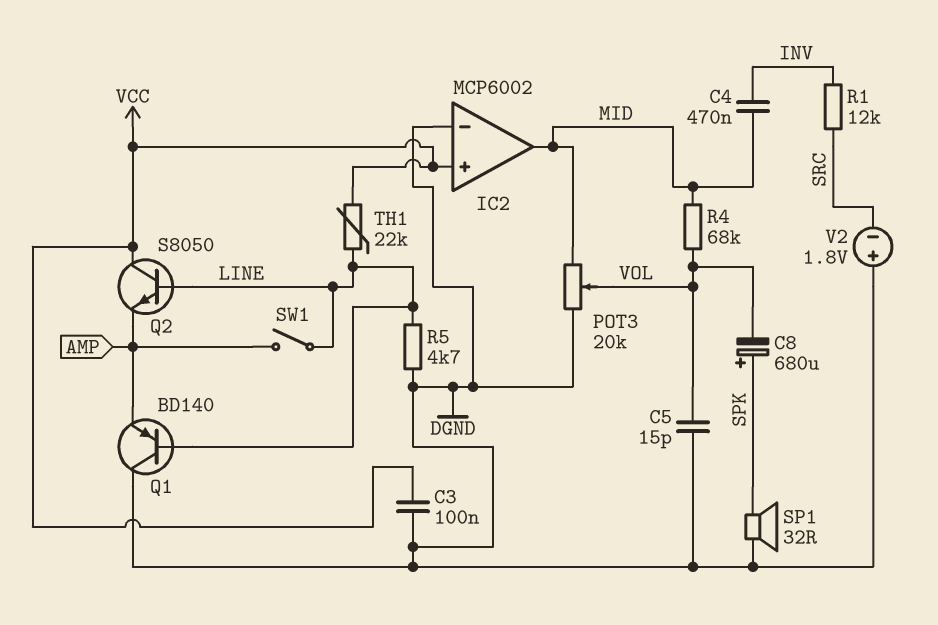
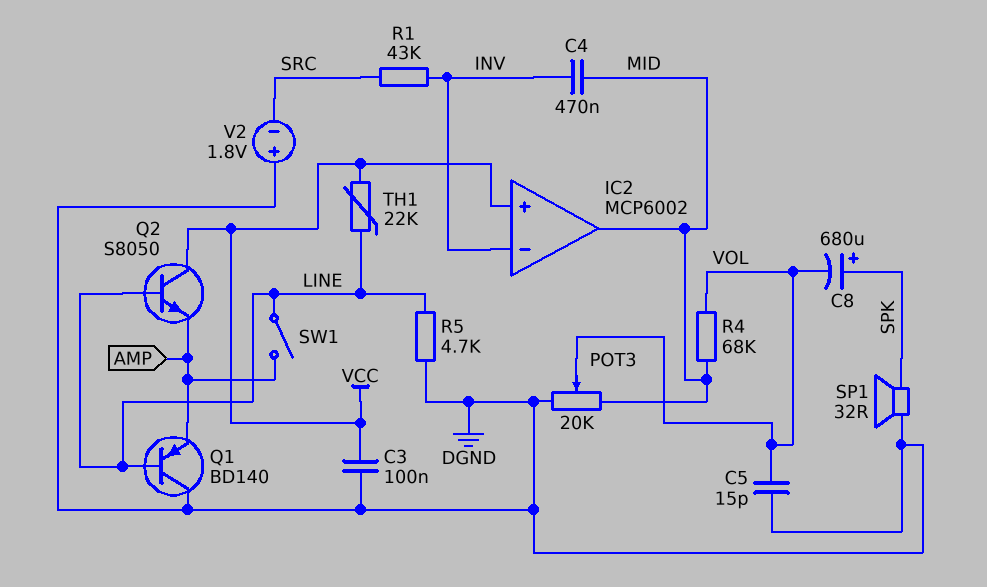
IC2 pin in-: DGND -> INV
R1: 12k (INV, SRC) -> 43k (INV, SRC)

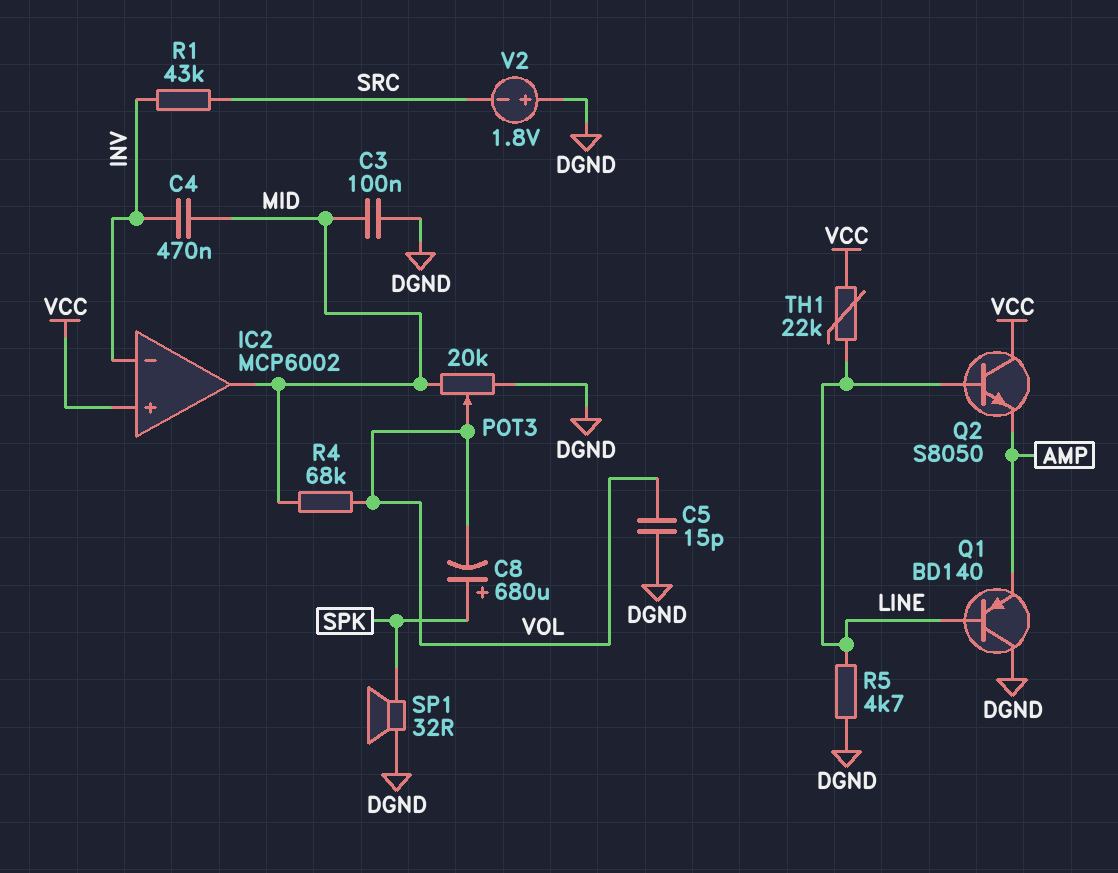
C3: 100nF (DGND, VCC) -> 100nF (DGND, MID)
SW1: switch (AMP, LINE) -> none

